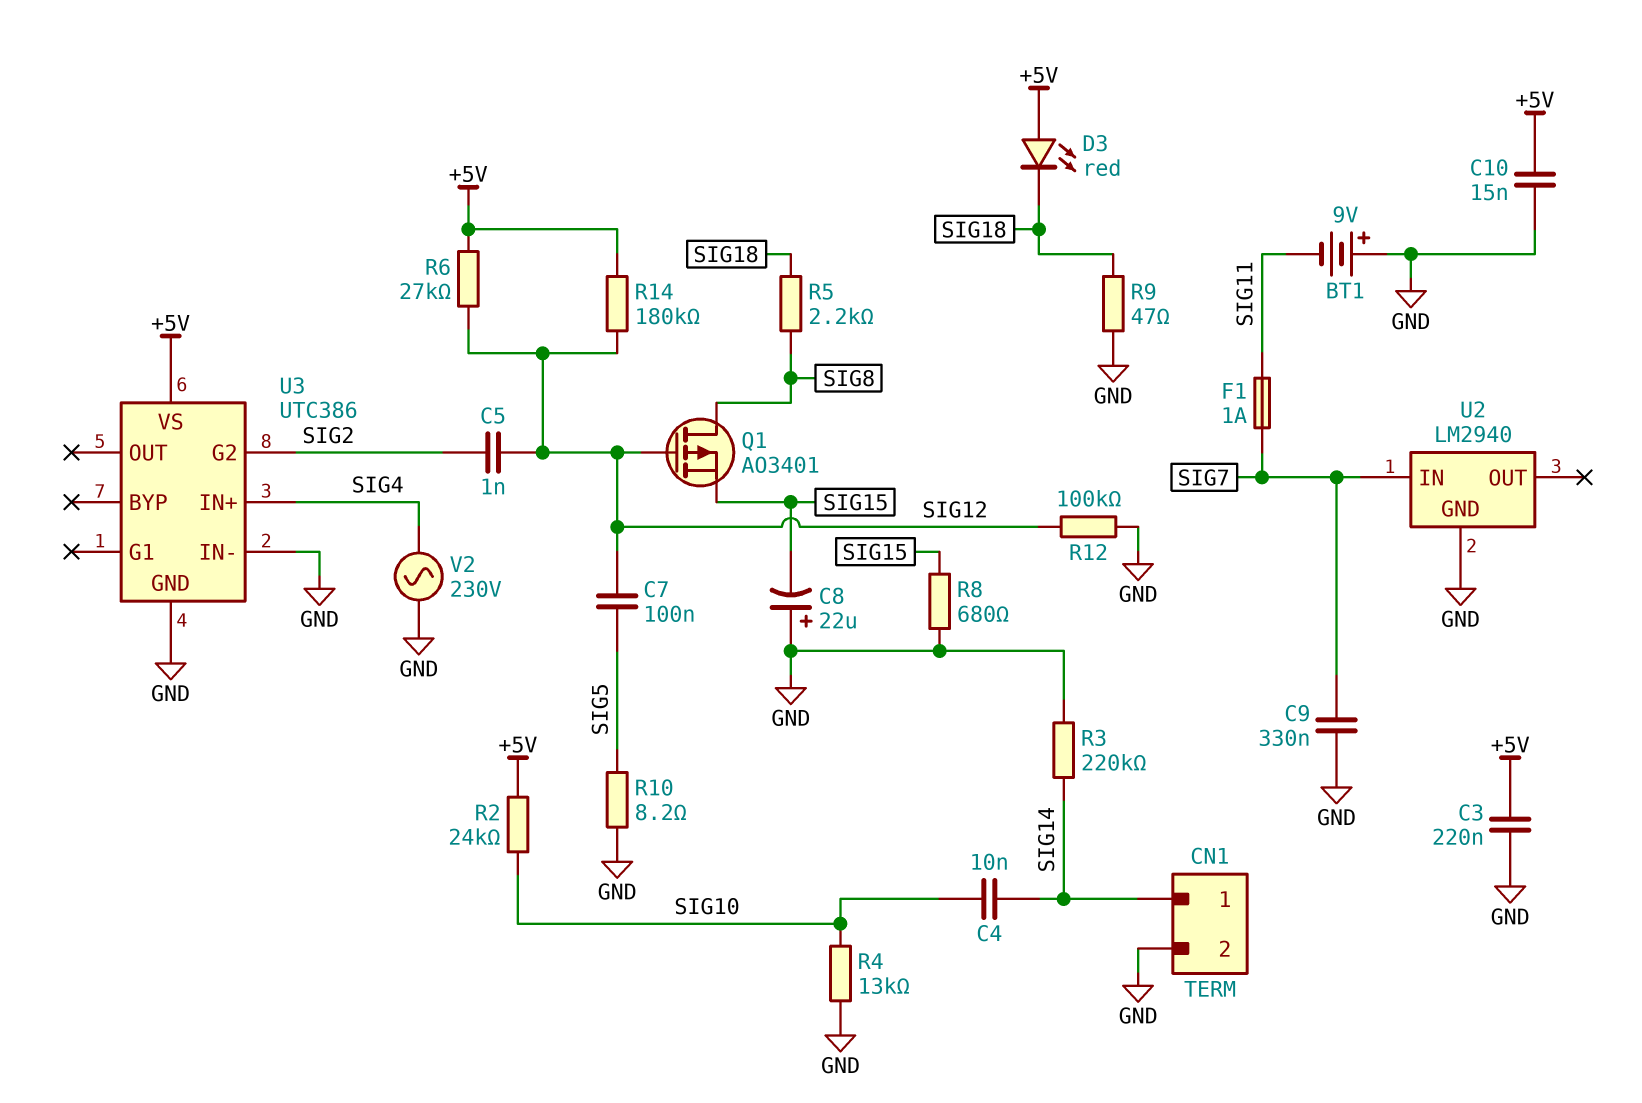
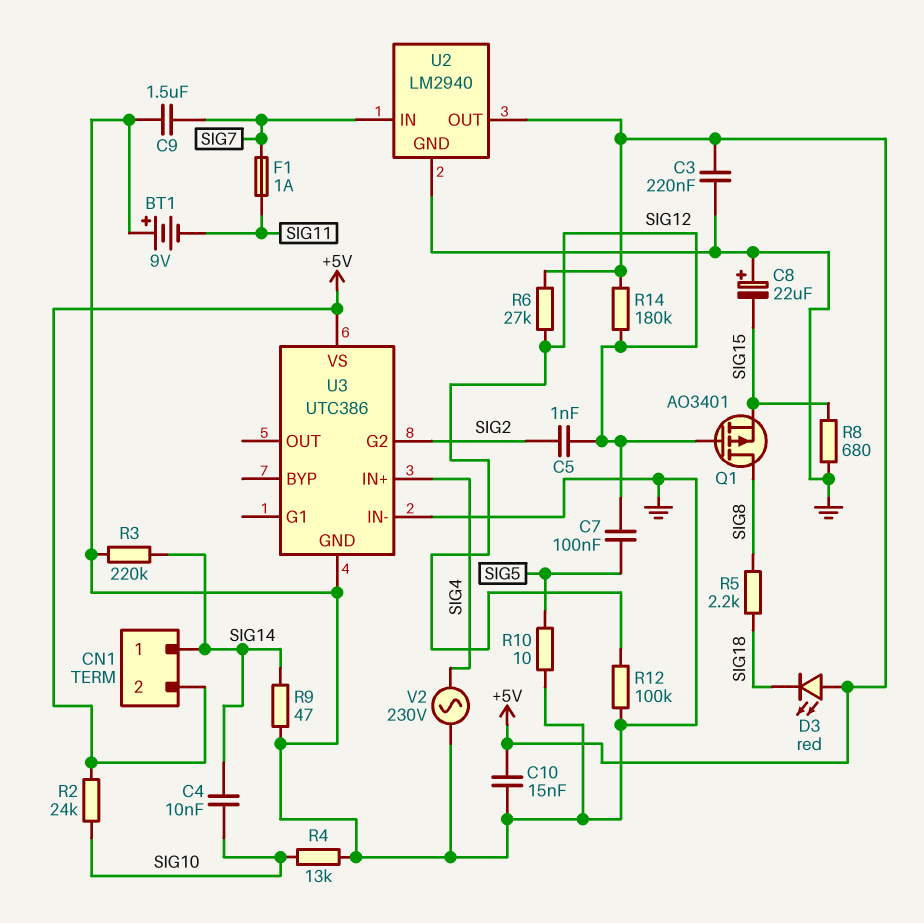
C9: 330nF (GND, SIG7) -> 1.5uF (GND, SIG7)
CN1 pin 2: GND -> +5V
R9: 47 (GND, SIG18) -> 47 (GND, SIG14)
R10: 8.2 (GND, SIG5) -> 10 (GND, SIG5)
U2 pin OUT: none -> +5V

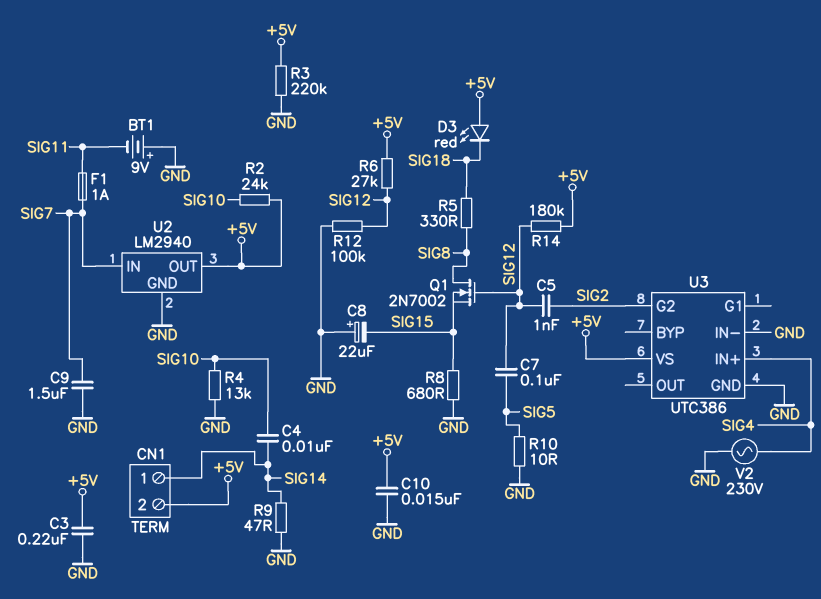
Q1: PMOS AO3401 (G SIG12, D SIG8, S SIG15) -> NMOS 2N7002 (G SIG12, D SIG8, S SIG15)
R3: 220k (GND, SIG14) -> 220k (+5V, GND)
R5: 2.2k (SIG8, SIG18) -> 330 (SIG8, SIG18)

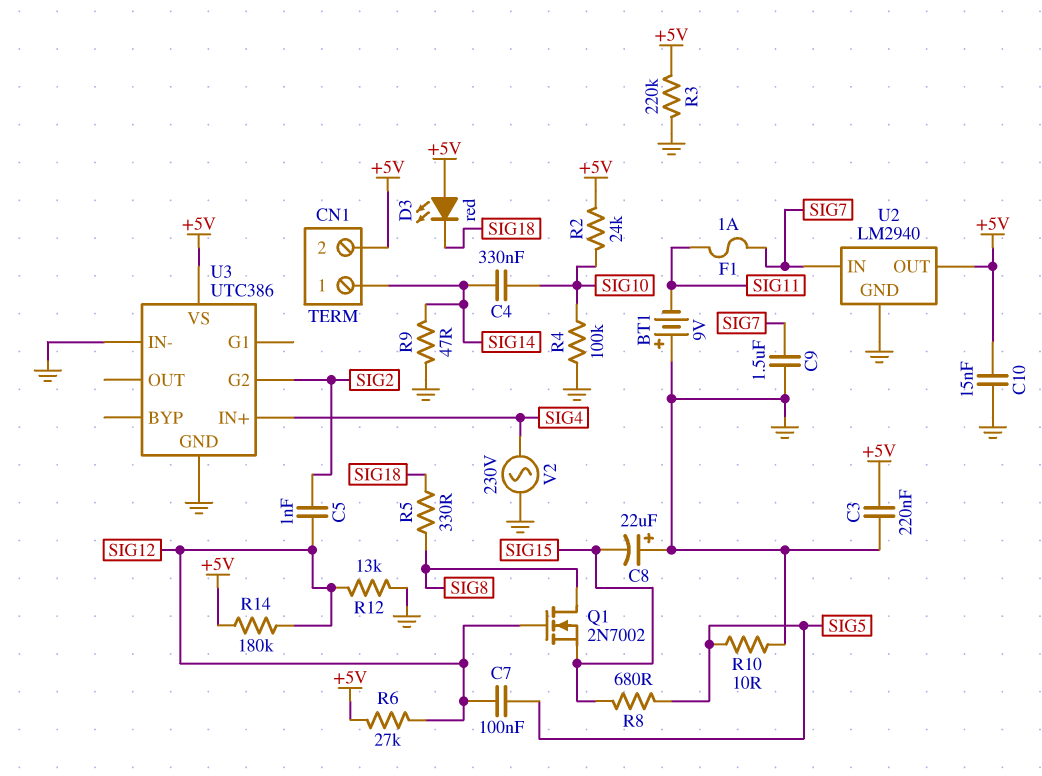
C4: 10nF (SIG10, SIG14) -> 330nF (SIG10, SIG14)
R4: 13k (GND, SIG10) -> 100k (GND, SIG10)
R8: 680 (GND, SIG15) -> 680 (SIG5, SIG15)
R12: 100k (GND, SIG12) -> 13k (GND, SIG12)

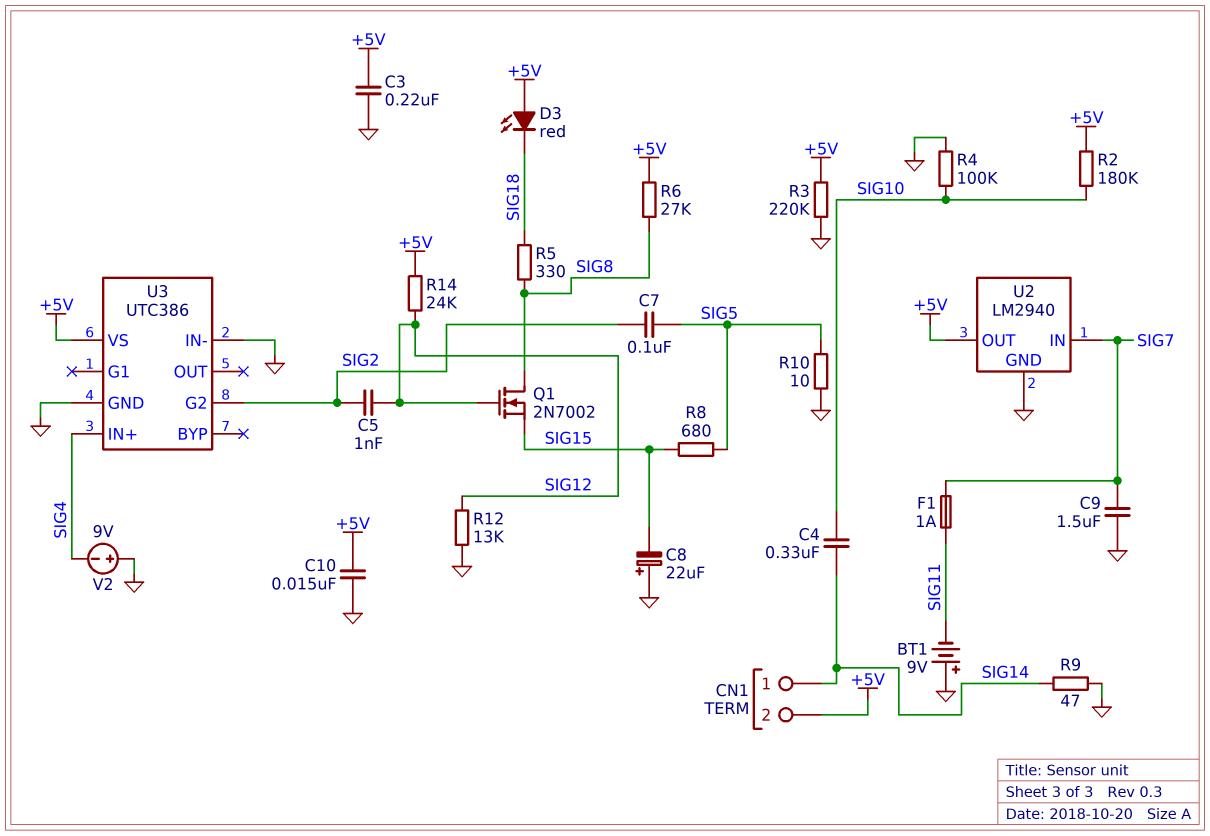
C7: 100nF (SIG5, SIG12) -> 100nF (SIG2, SIG5)
R2: 24k (+5V, SIG10) -> 180k (+5V, SIG10)
R6: 27k (+5V, SIG12) -> 27k (+5V, SIG8)
R14: 180k (+5V, SIG12) -> 24k (+5V, SIG12)
V2: AC 230V (GND, SIG4) -> 9V (plus GND, minus SIG4)

